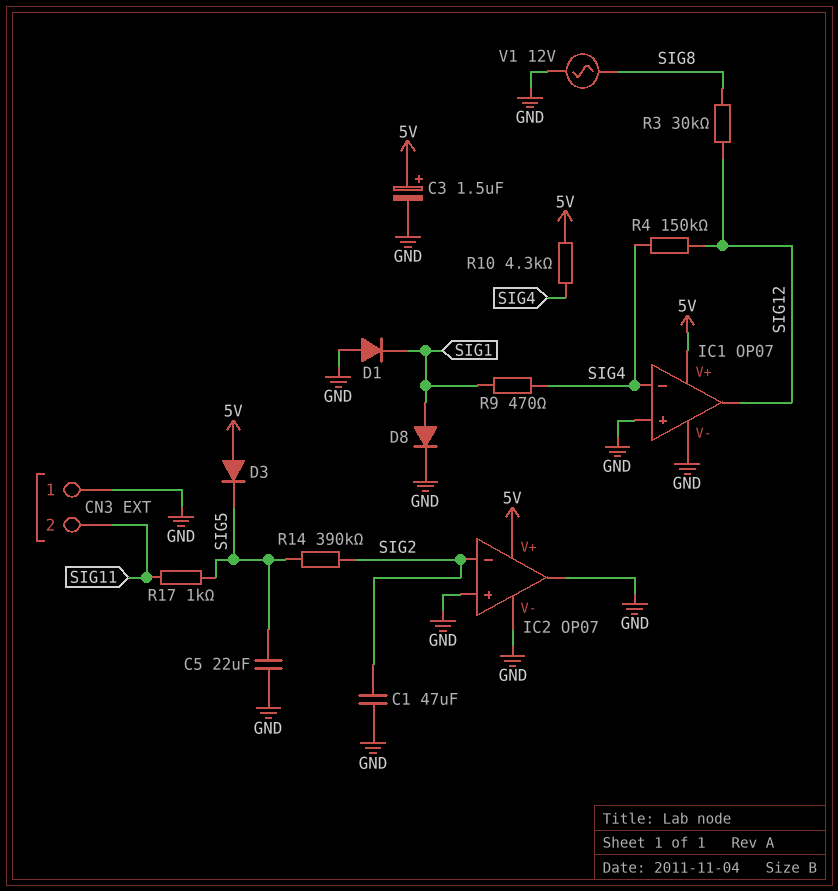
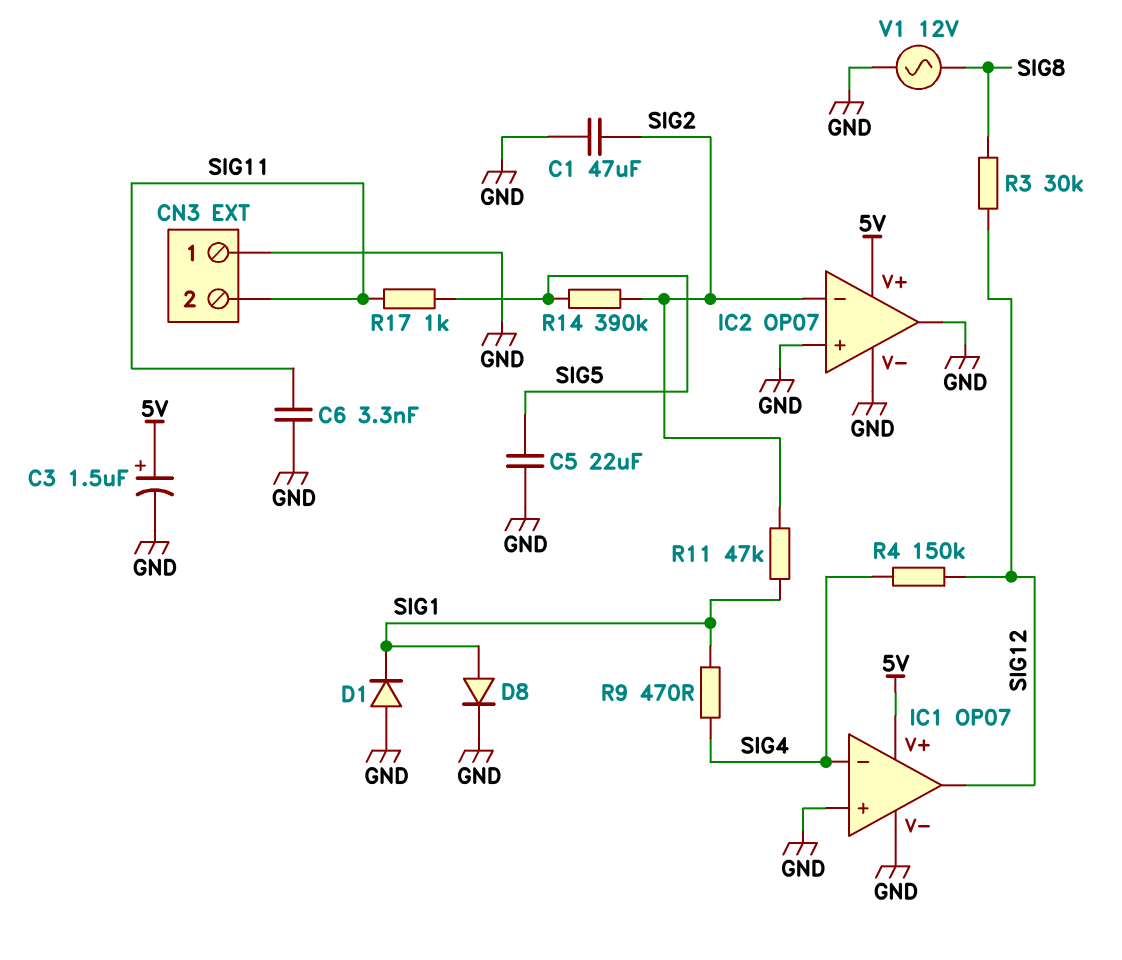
C6: none -> 3.3nF (GND, SIG11)
D3: diode (A 5V, K SIG5) -> none
R10: 4.3k (5V, SIG4) -> none
R11: none -> 47k (SIG1, SIG2)

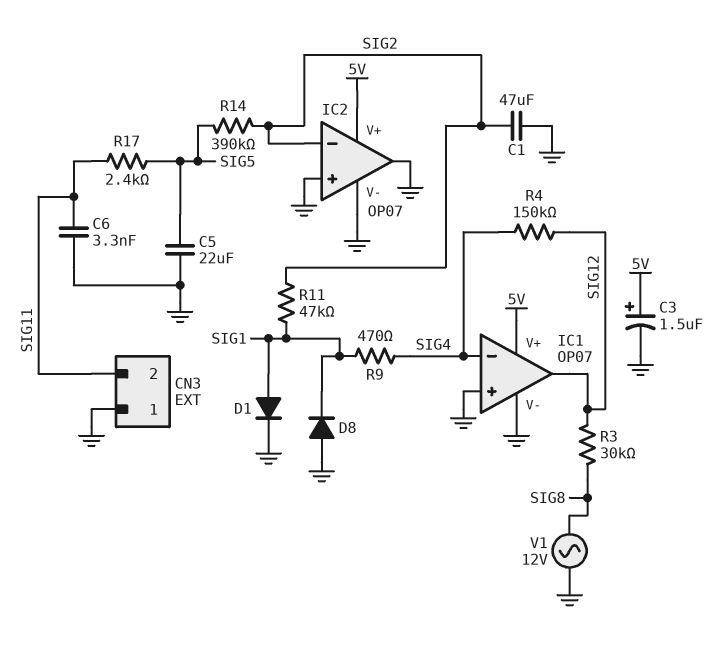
D1: diode (A GND, K SIG1) -> diode (A SIG1, K GND)
D8: diode (A SIG1, K GND) -> diode (A GND, K SIG1)
R17: 1k (SIG5, SIG11) -> 2.4k (SIG5, SIG11)

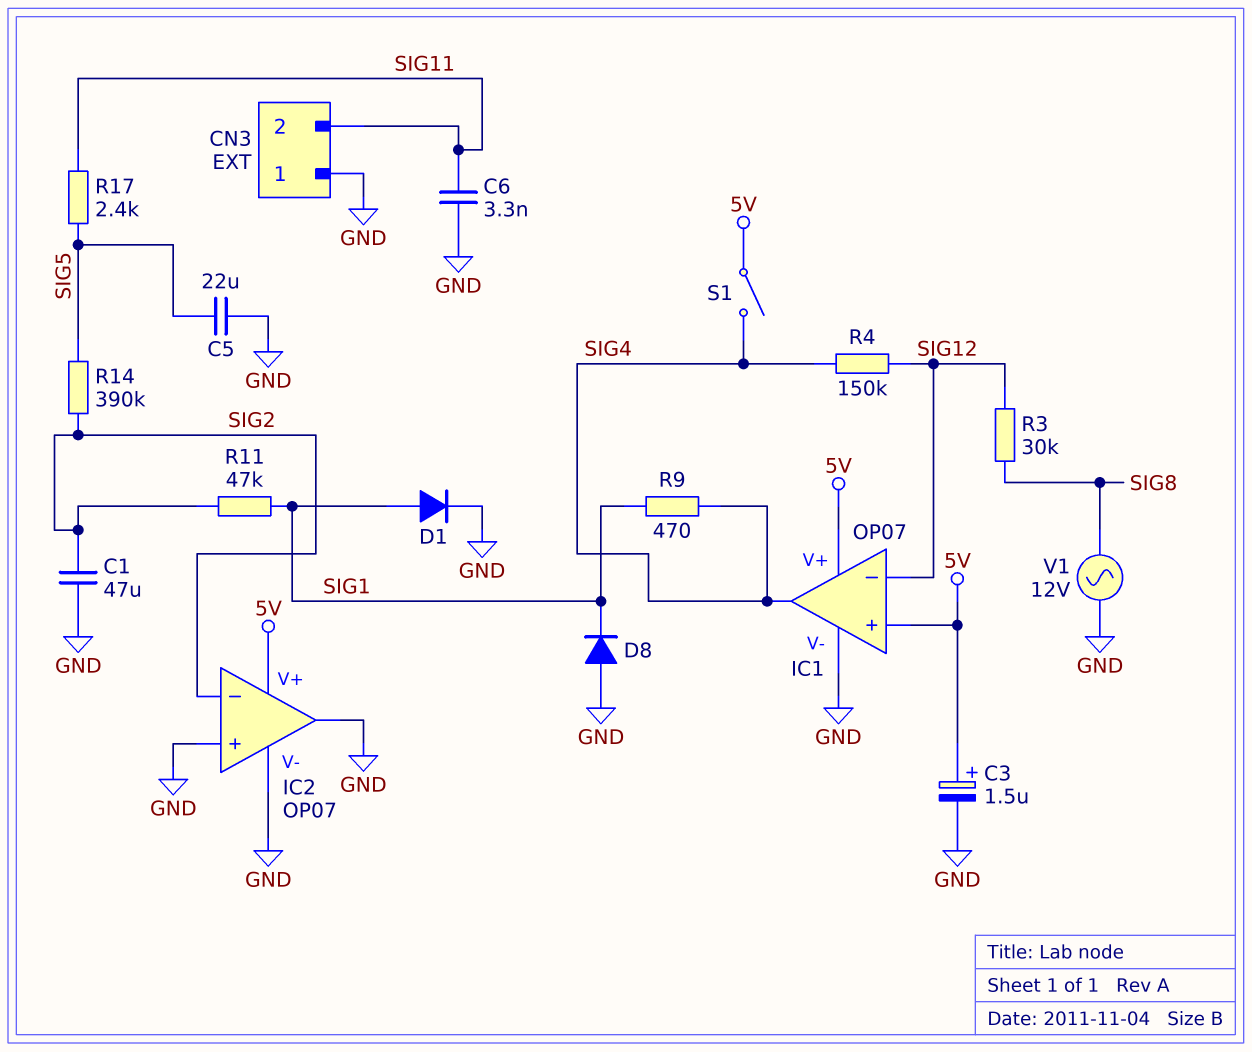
IC1 pin in+: GND -> 5V
IC1 pin in-: SIG4 -> SIG12
IC1 pin out: SIG12 -> SIG4
S1: none -> switch (5V, SIG4)

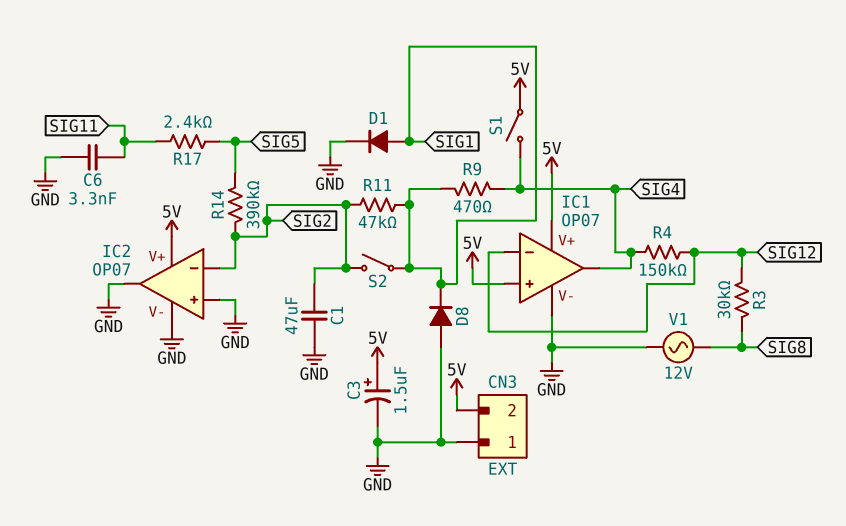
C5: 22uF (GND, SIG5) -> none
CN3 pin 2: SIG11 -> 5V
S2: none -> switch (SIG1, SIG2)

